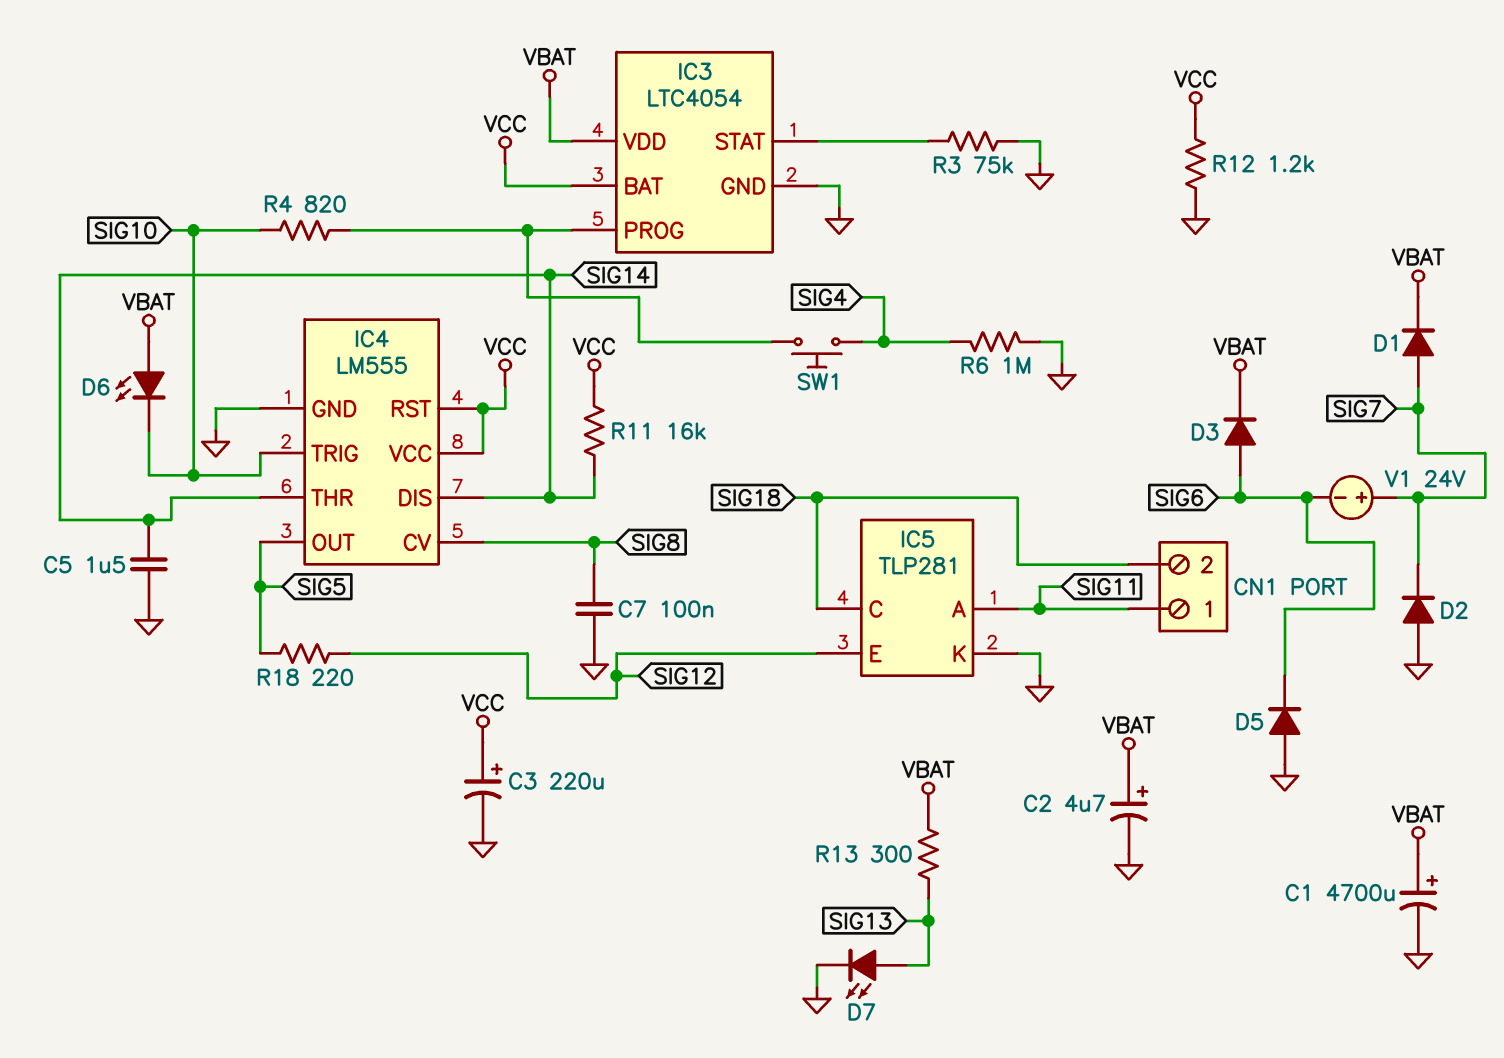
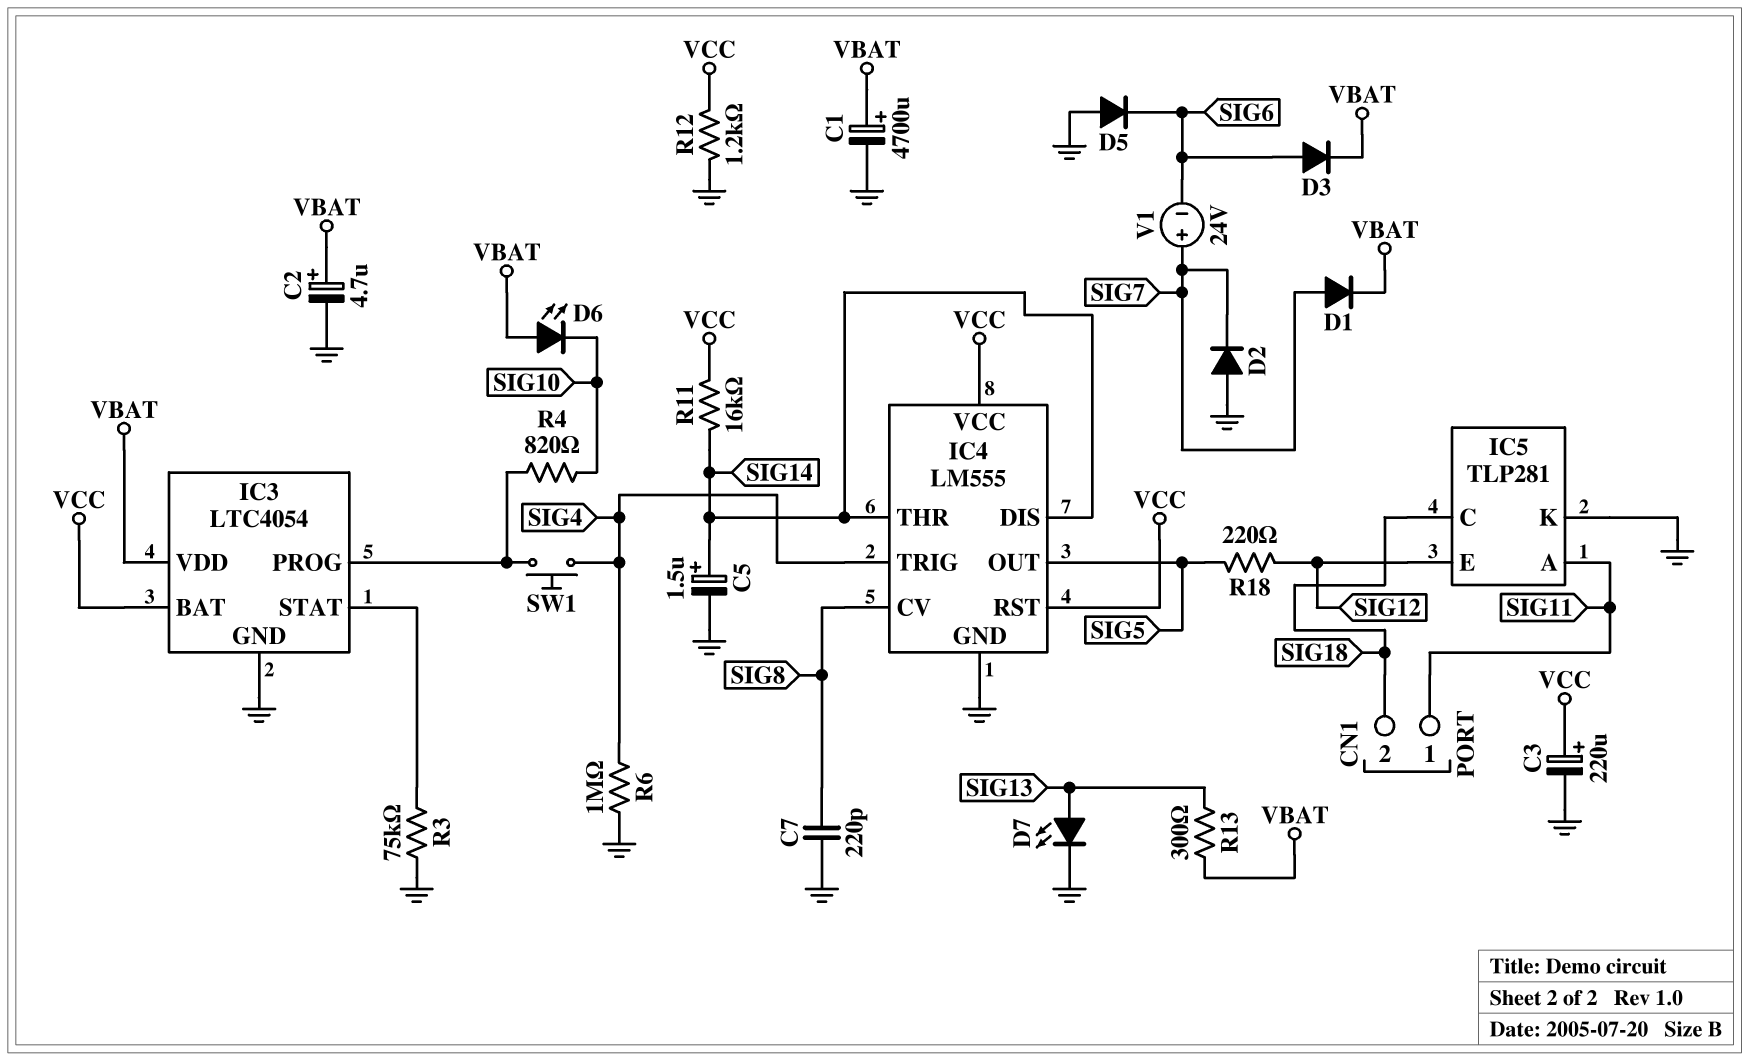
C5: 1.5uF (GND, SIG14) -> 1.5uF (plus SIG14, minus GND)
C7: 100nF (GND, SIG8) -> 220pF (GND, SIG8)
IC4 pin TRIG: SIG10 -> SIG4

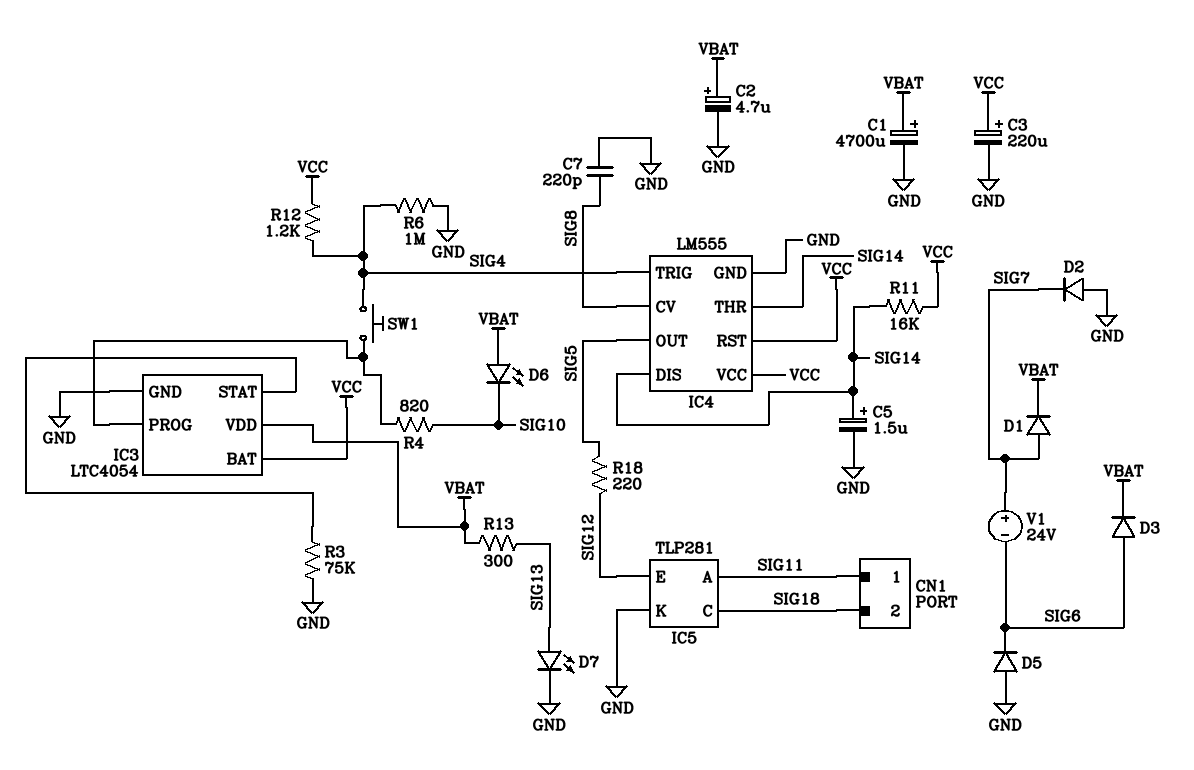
R12: 1.2k (GND, VCC) -> 1.2k (SIG4, VCC)

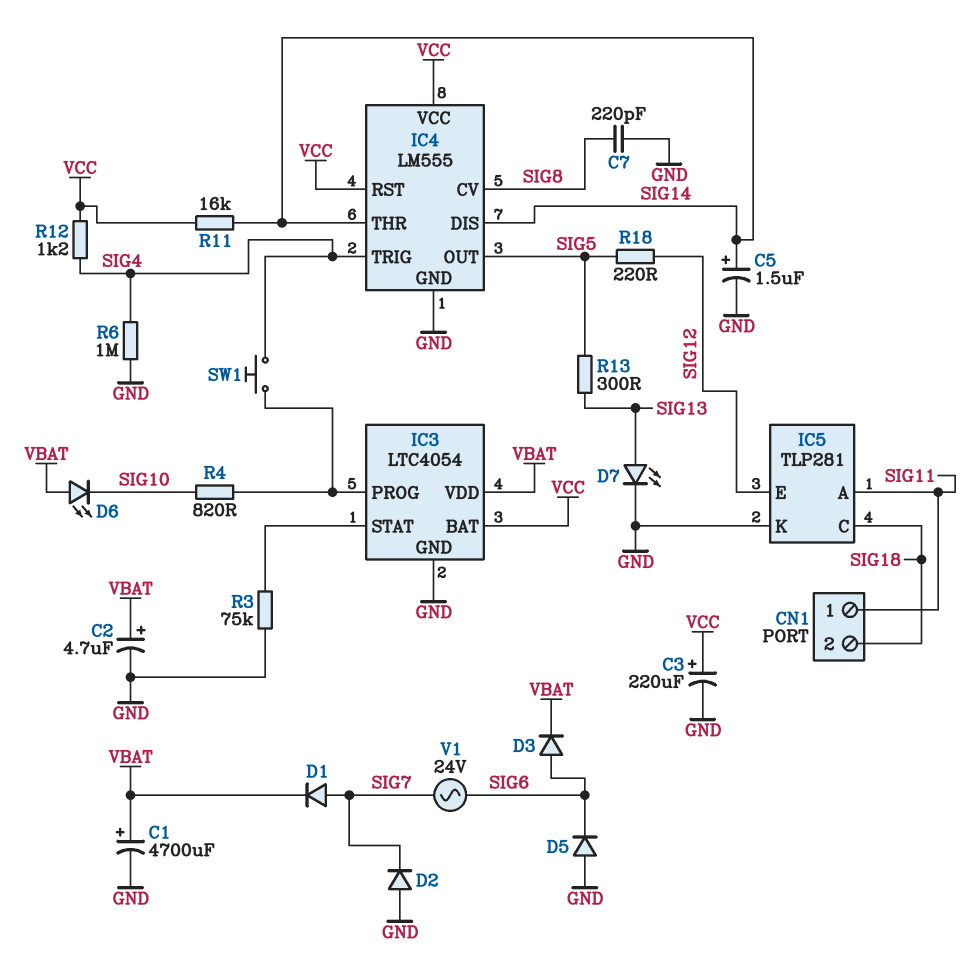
R13: 300 (SIG13, VBAT) -> 300 (SIG5, SIG13)
V1: 24V (plus SIG7, minus SIG6) -> AC 24V (SIG6, SIG7)

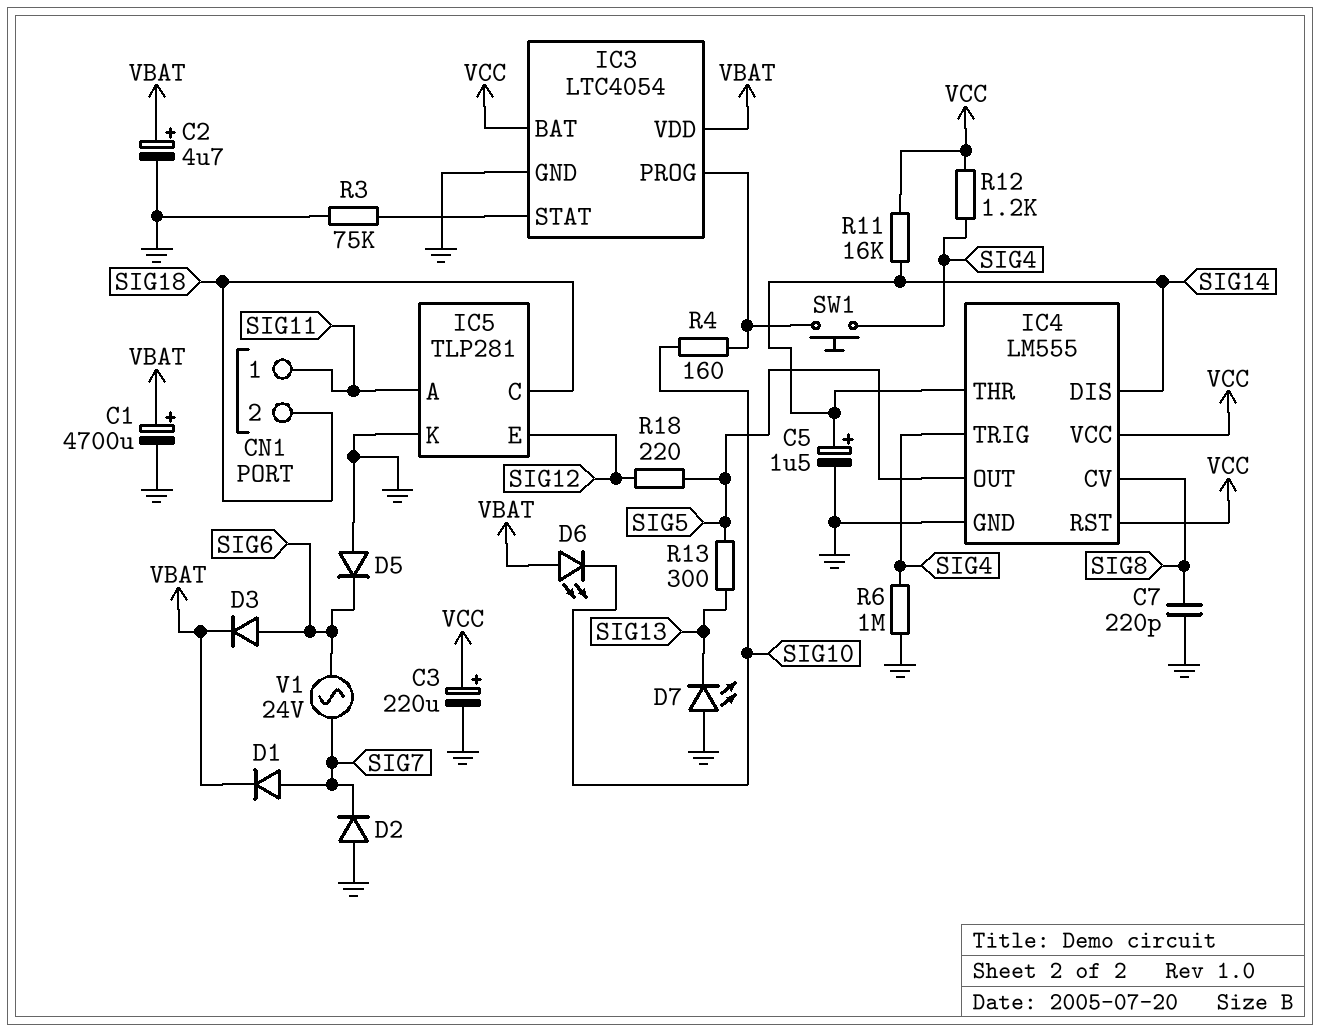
D7: LED (A SIG13, K GND) -> LED (A GND, K SIG13)
R4: 820 (IC3/PROG, SIG10) -> 160 (IC3/PROG, SIG10)

